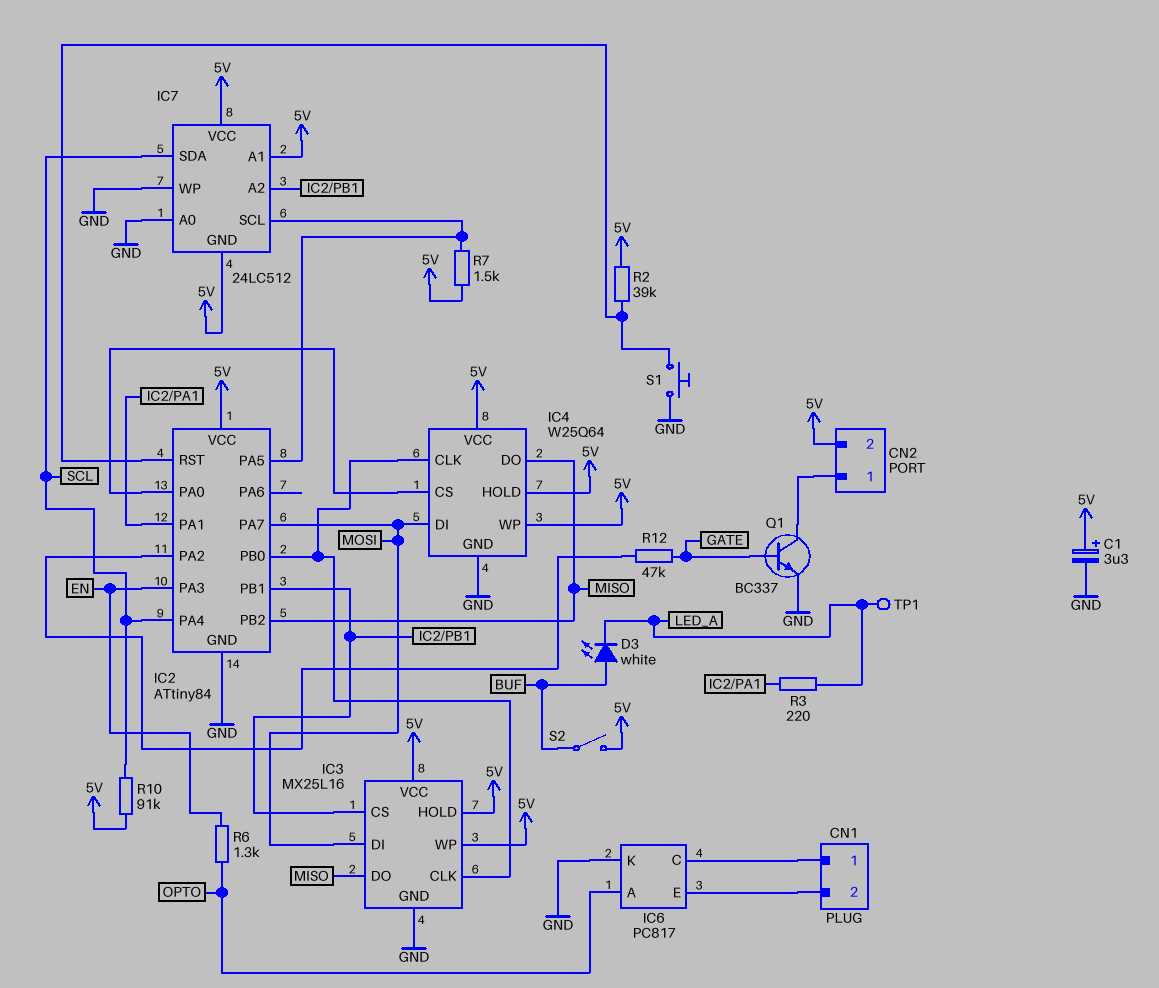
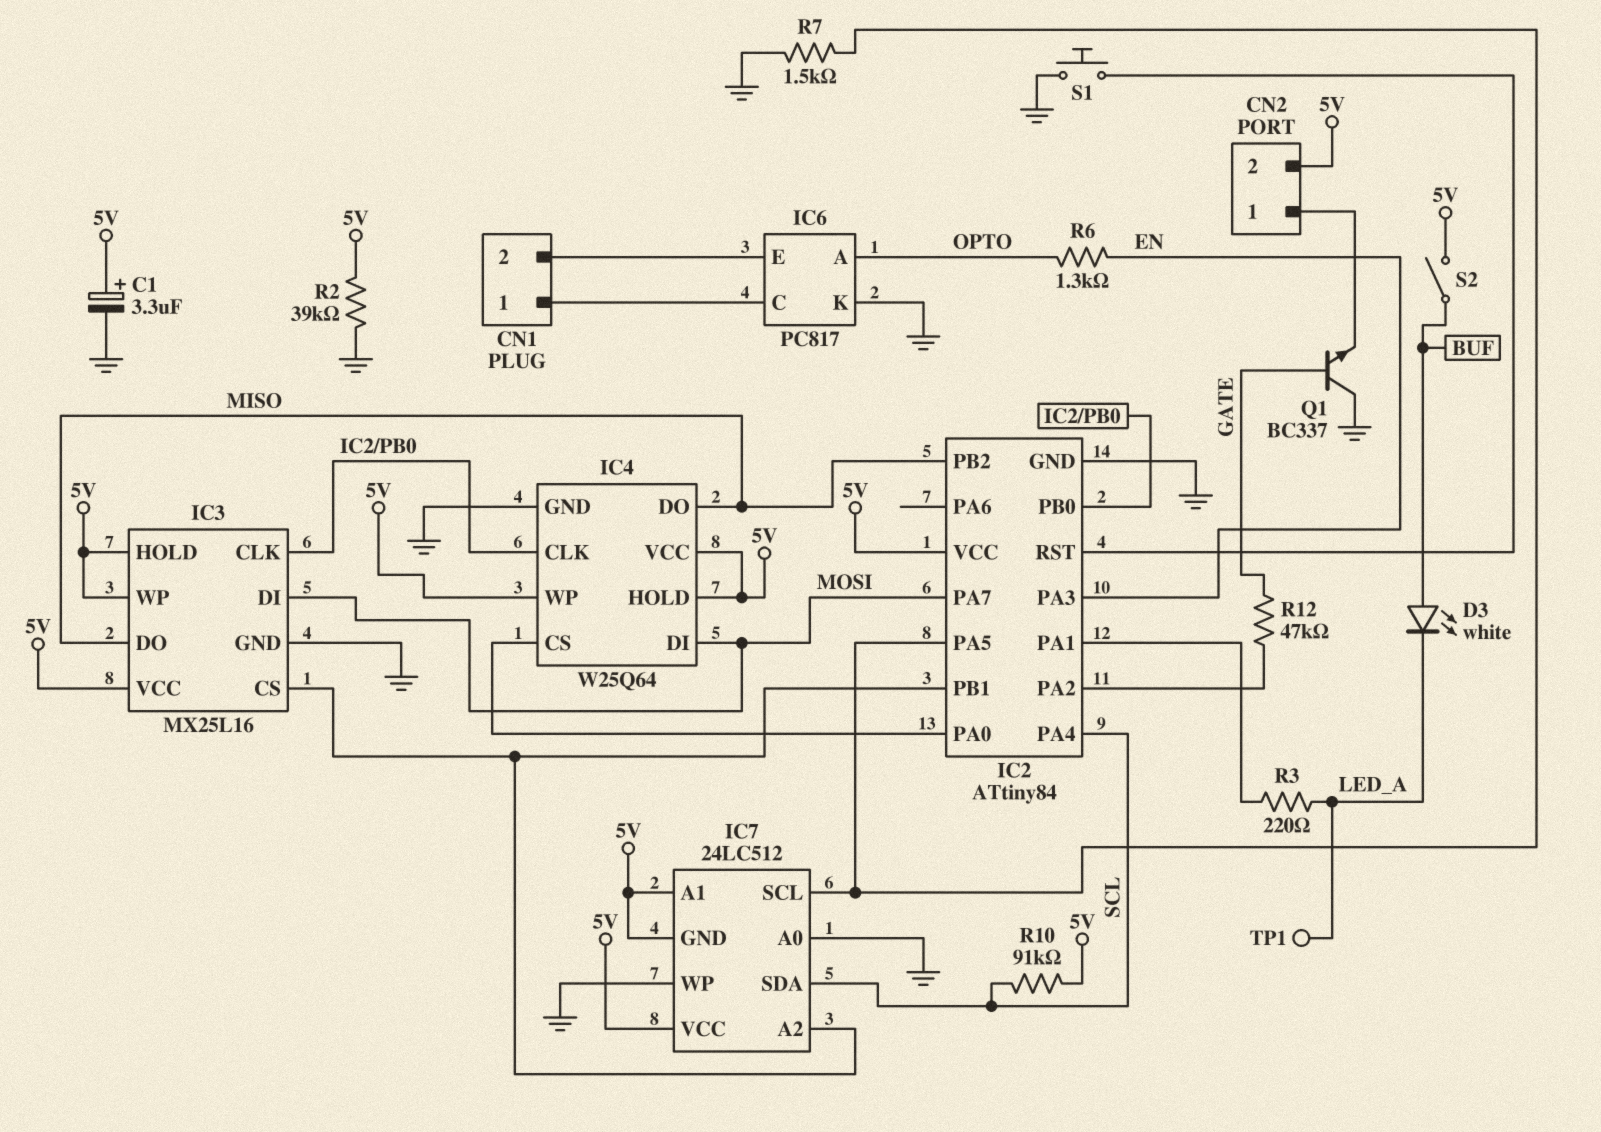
Q1: NPN BC337 (B GATE, C CN2/1, E GND) -> NPN BC337 (B GATE, C GND, E CN2/1)
R2: 39k (5V, IC2/RST) -> 39k (5V, GND)
R7: 1.5k (5V, IC2/PA5) -> 1.5k (GND, IC2/PA5)

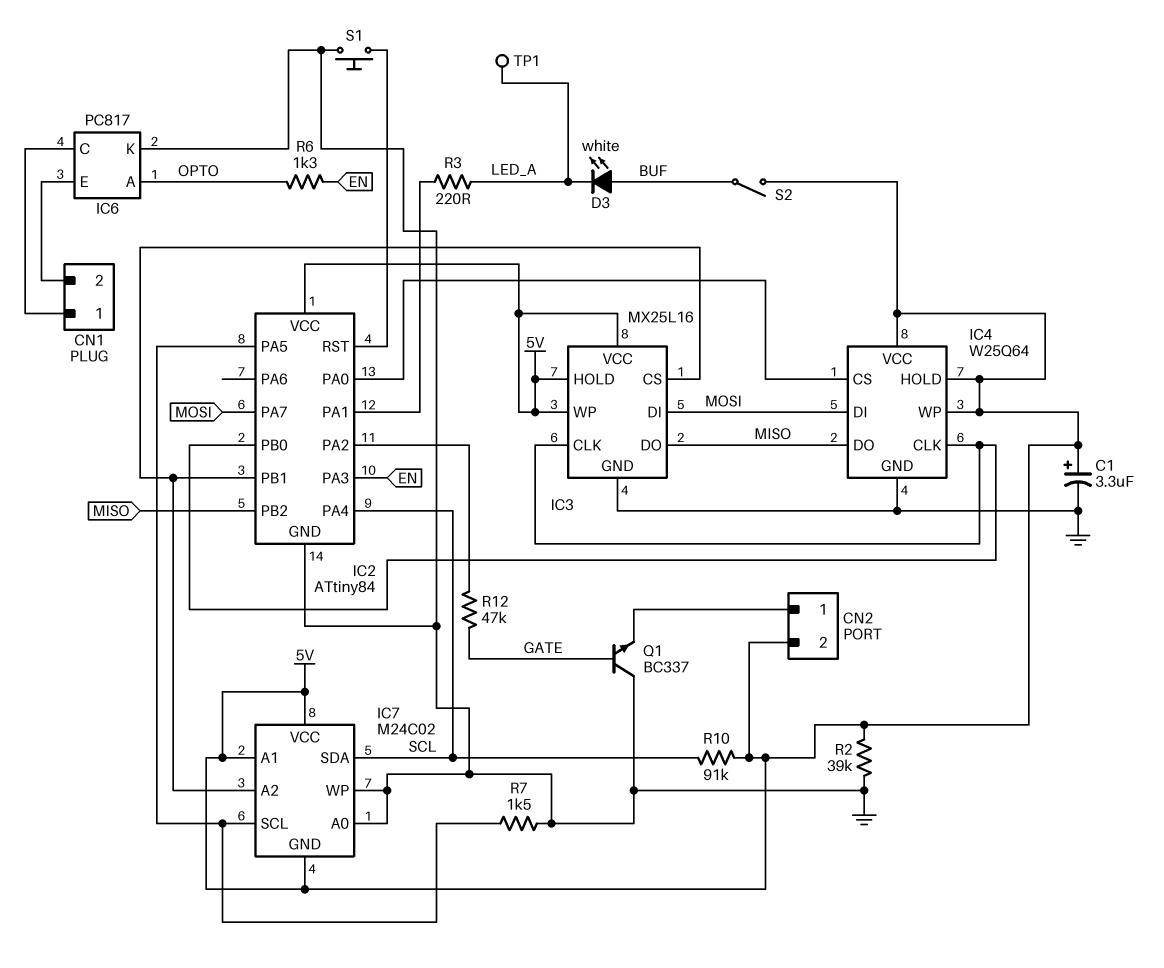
IC7: 24LC512 -> M24C02

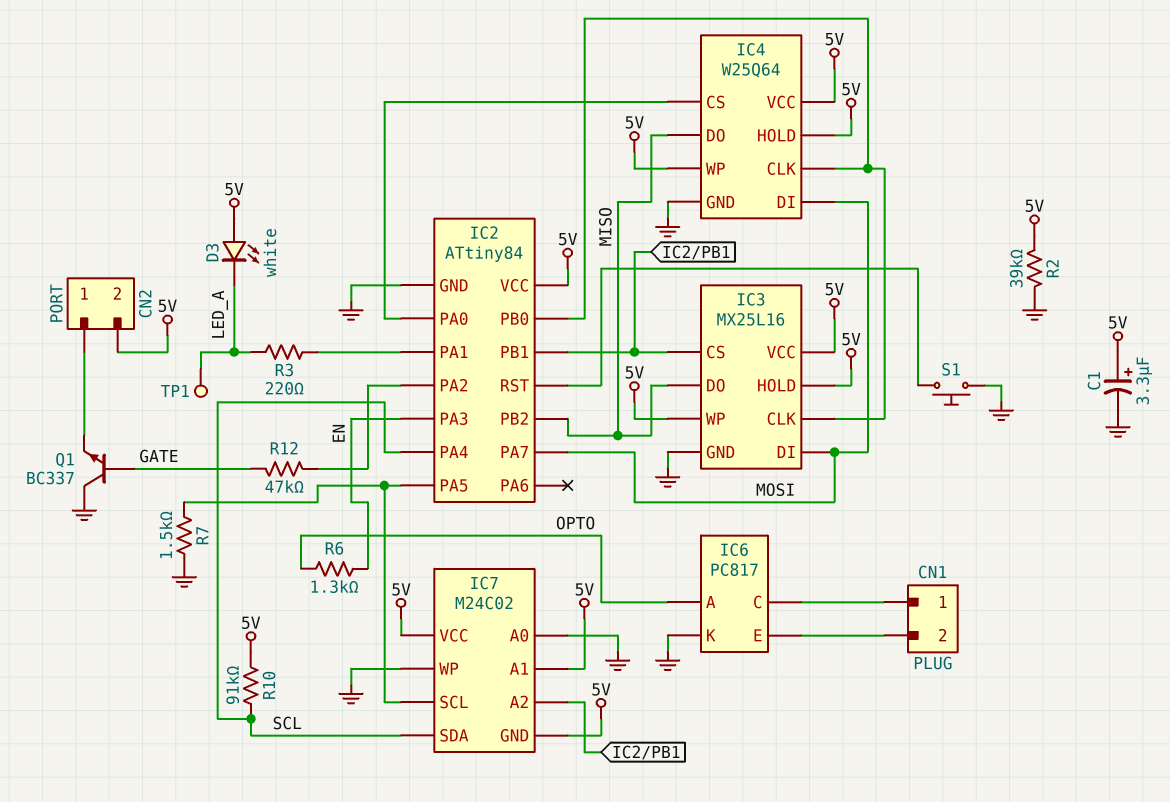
D3: LED white (A BUF, K LED_A) -> LED white (A 5V, K LED_A)
S2: switch (5V, BUF) -> none

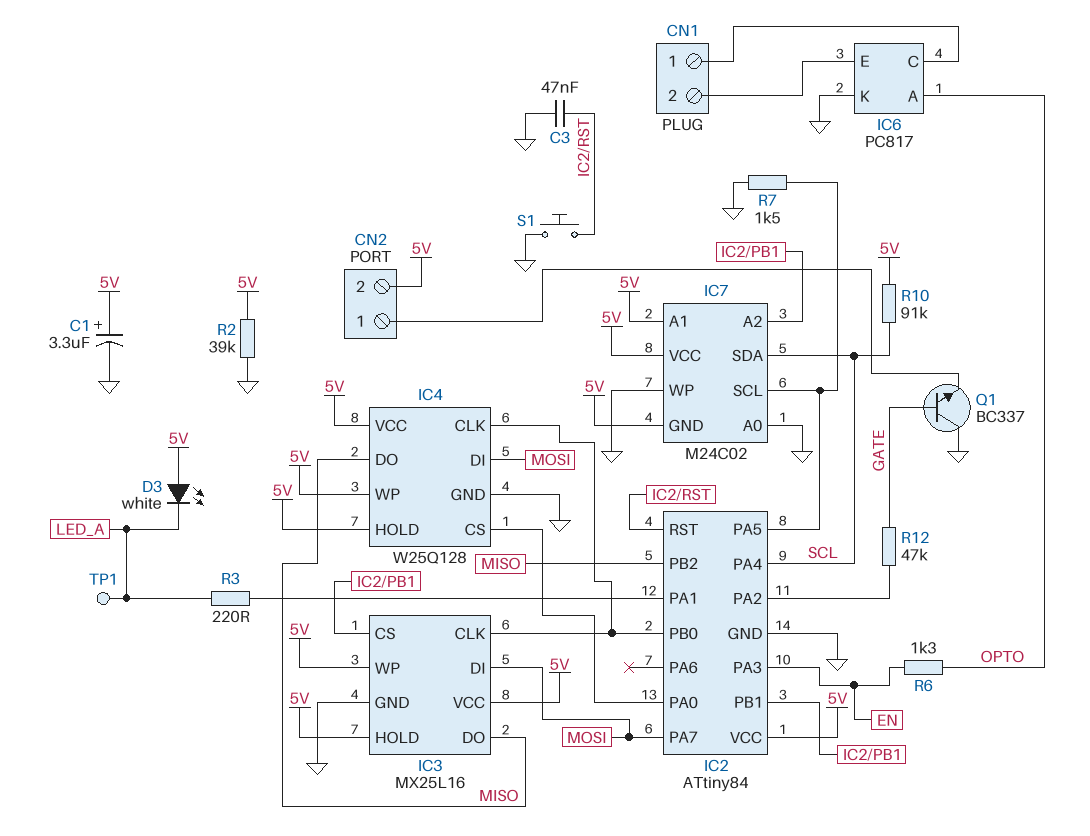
C3: none -> 47nF (GND, IC2/RST)
IC4: W25Q64 -> W25Q128

